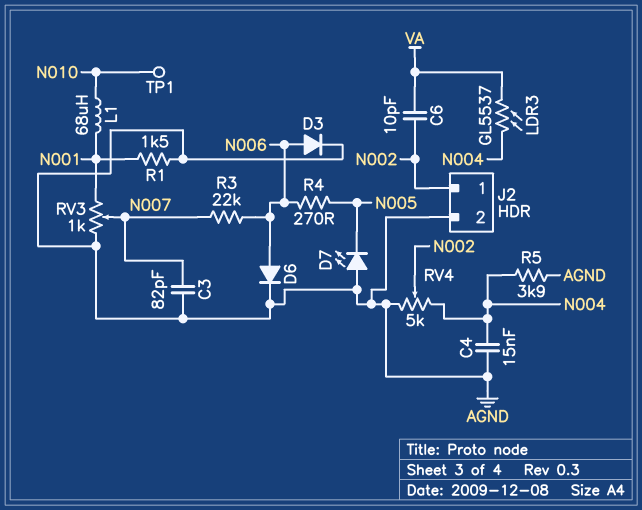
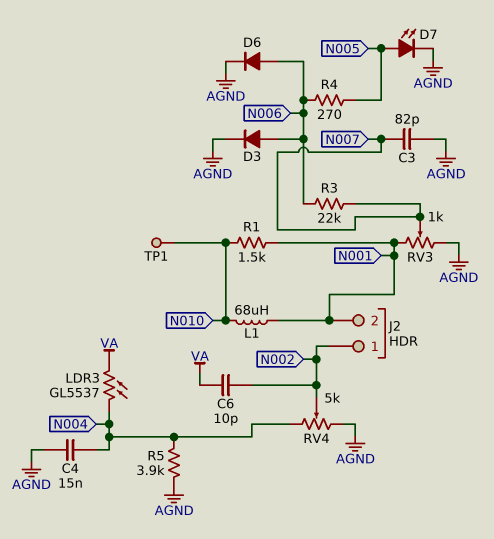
D7: LED (A AGND, K N005) -> LED (A N005, K AGND)
J2 pin 2: AGND -> N001
R1: 1.5k (AGND, N001) -> 1.5k (N001, N010)

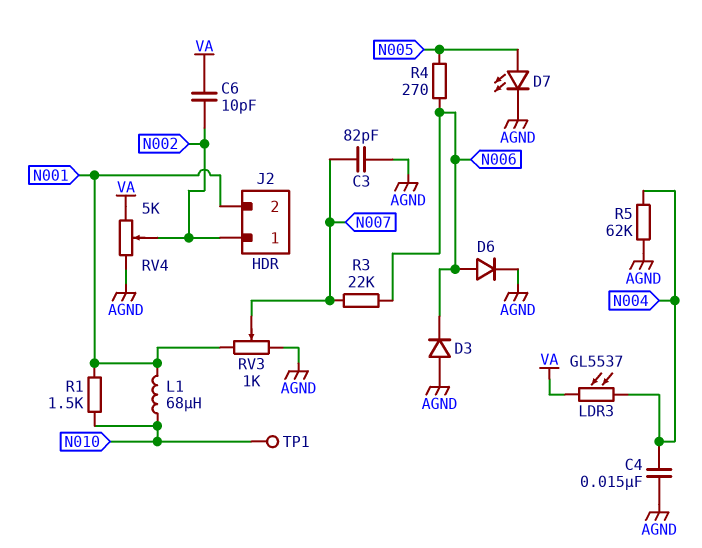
D3: diode (A N006, K AGND) -> diode (A AGND, K N006)
R5: 3.9k (AGND, N004) -> 62k (AGND, N004)
RV4: 5k (AGND, N004, wiper N002) -> 5k (AGND, VA, wiper N002)

